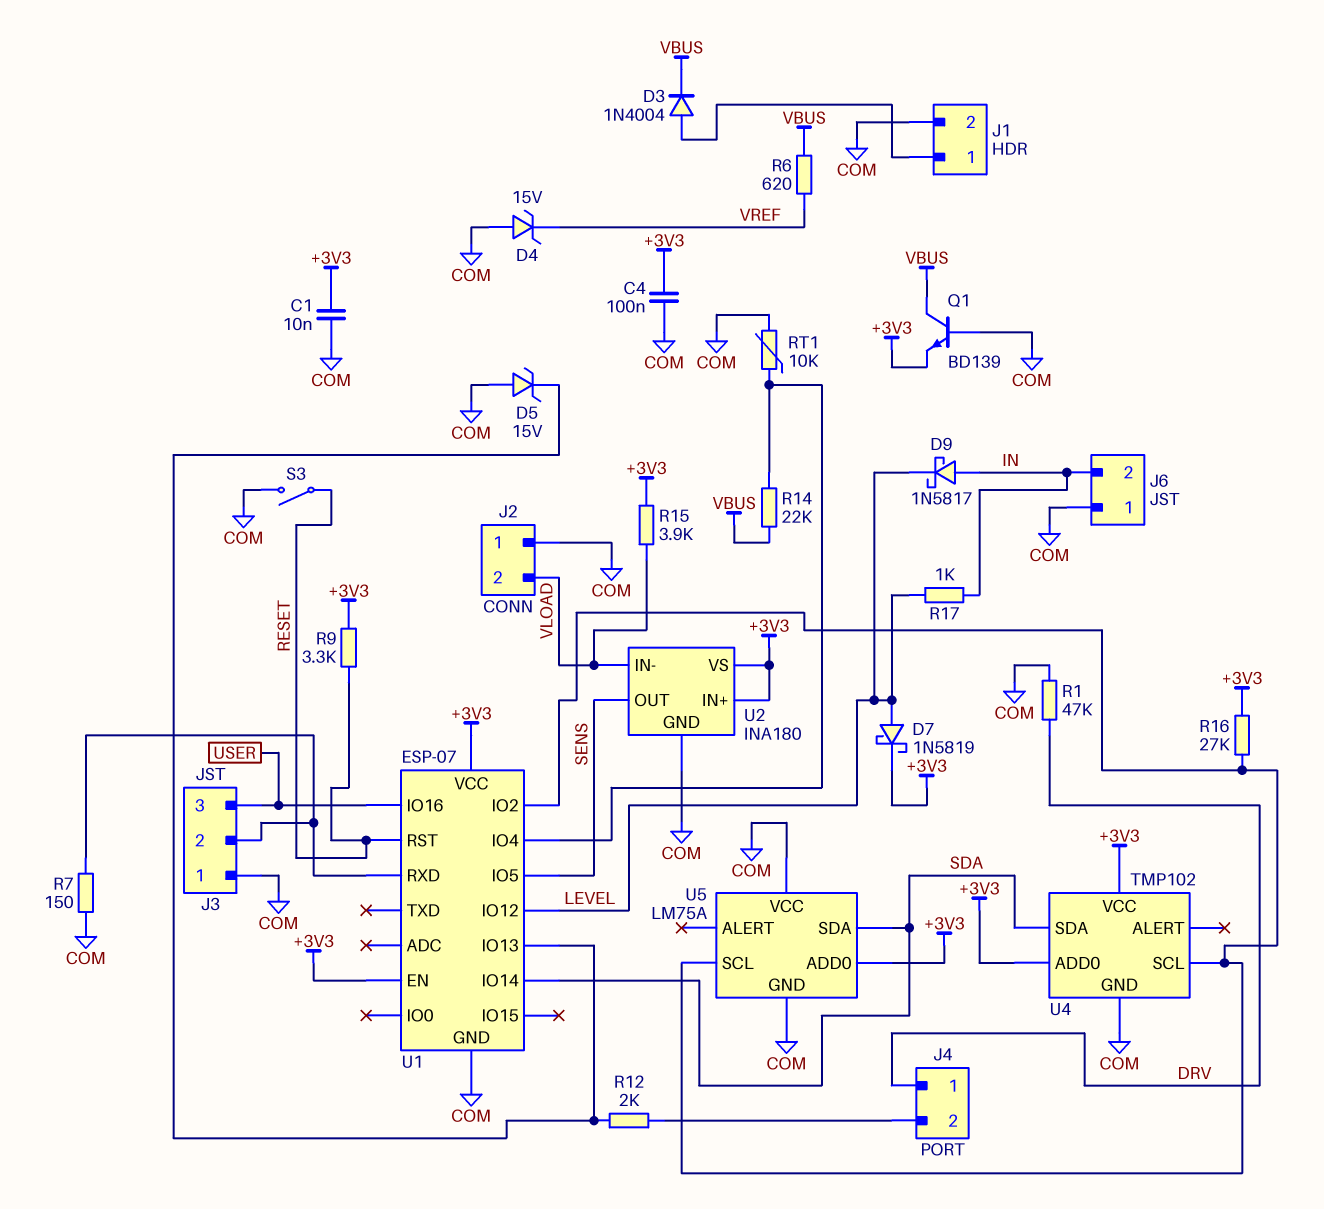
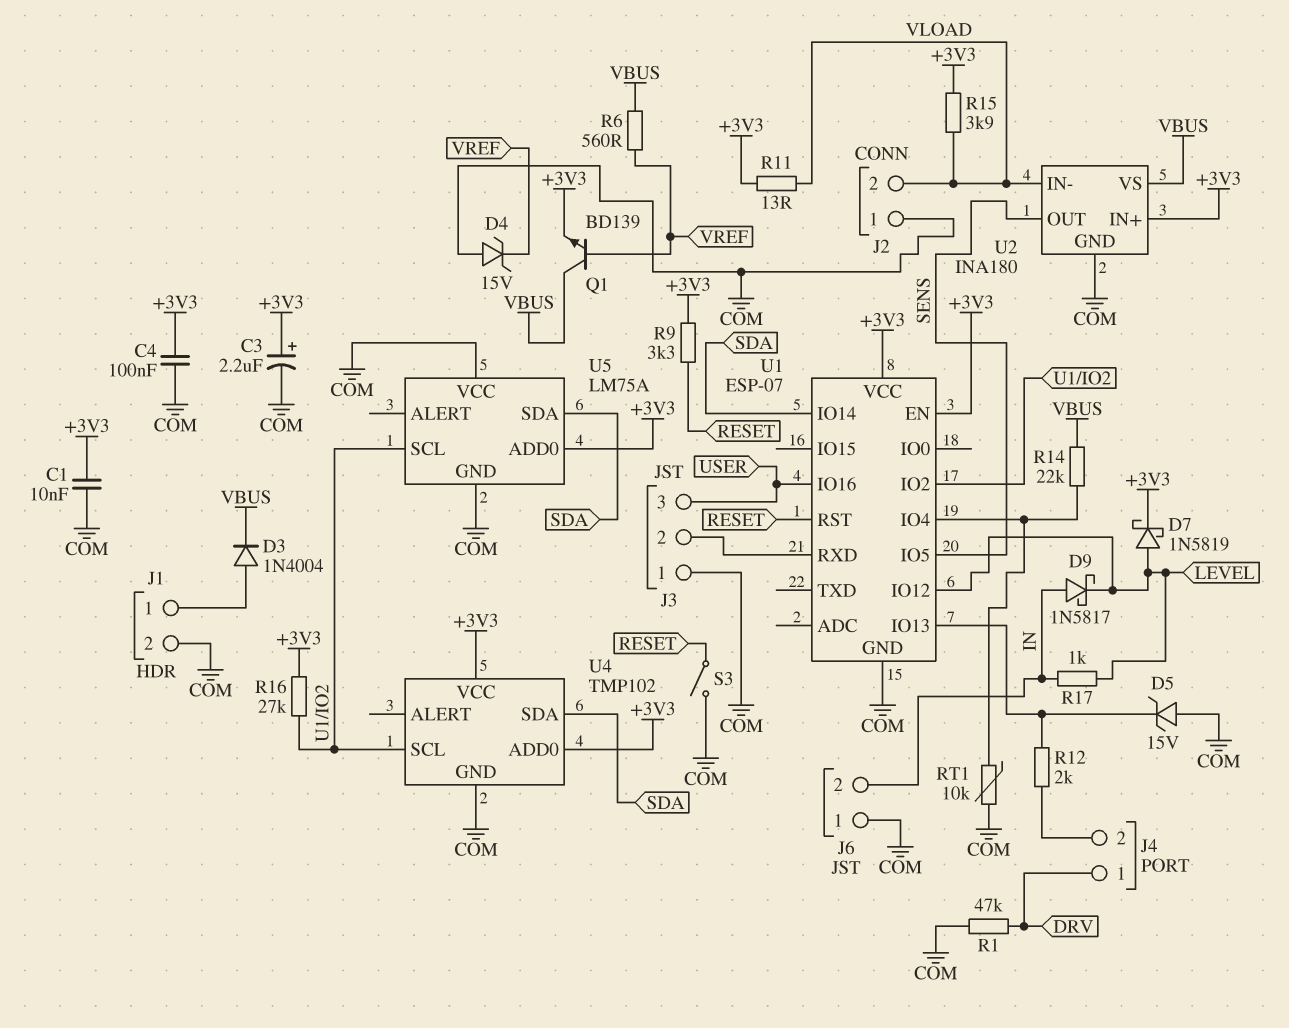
C3: none -> 2.2uF (plus +3V3, minus COM)
Q1: NPN BD139 (B COM, C VBUS, E +3V3) -> NPN BD139 (B VREF, C VBUS, E +3V3)
R6: 620 (VBUS, VREF) -> 560 (VBUS, VREF)
R7: 150 (COM, J3/2) -> none
R11: none -> 13 (+3V3, VLOAD)
U2 pin VS: +3V3 -> VBUS

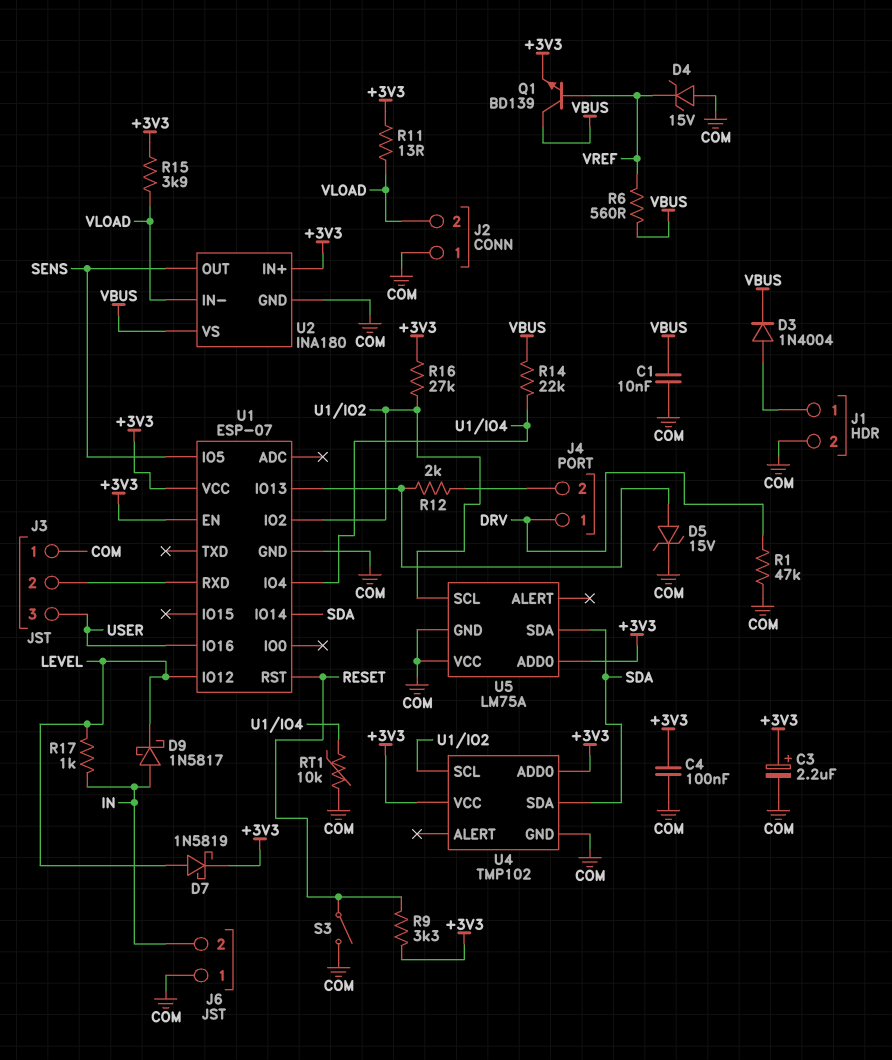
C1: 10nF (+3V3, COM) -> 10nF (COM, VBUS)
D5: zener 15V (A COM, K U1/IO13) -> zener 15V (A U1/IO13, K COM)

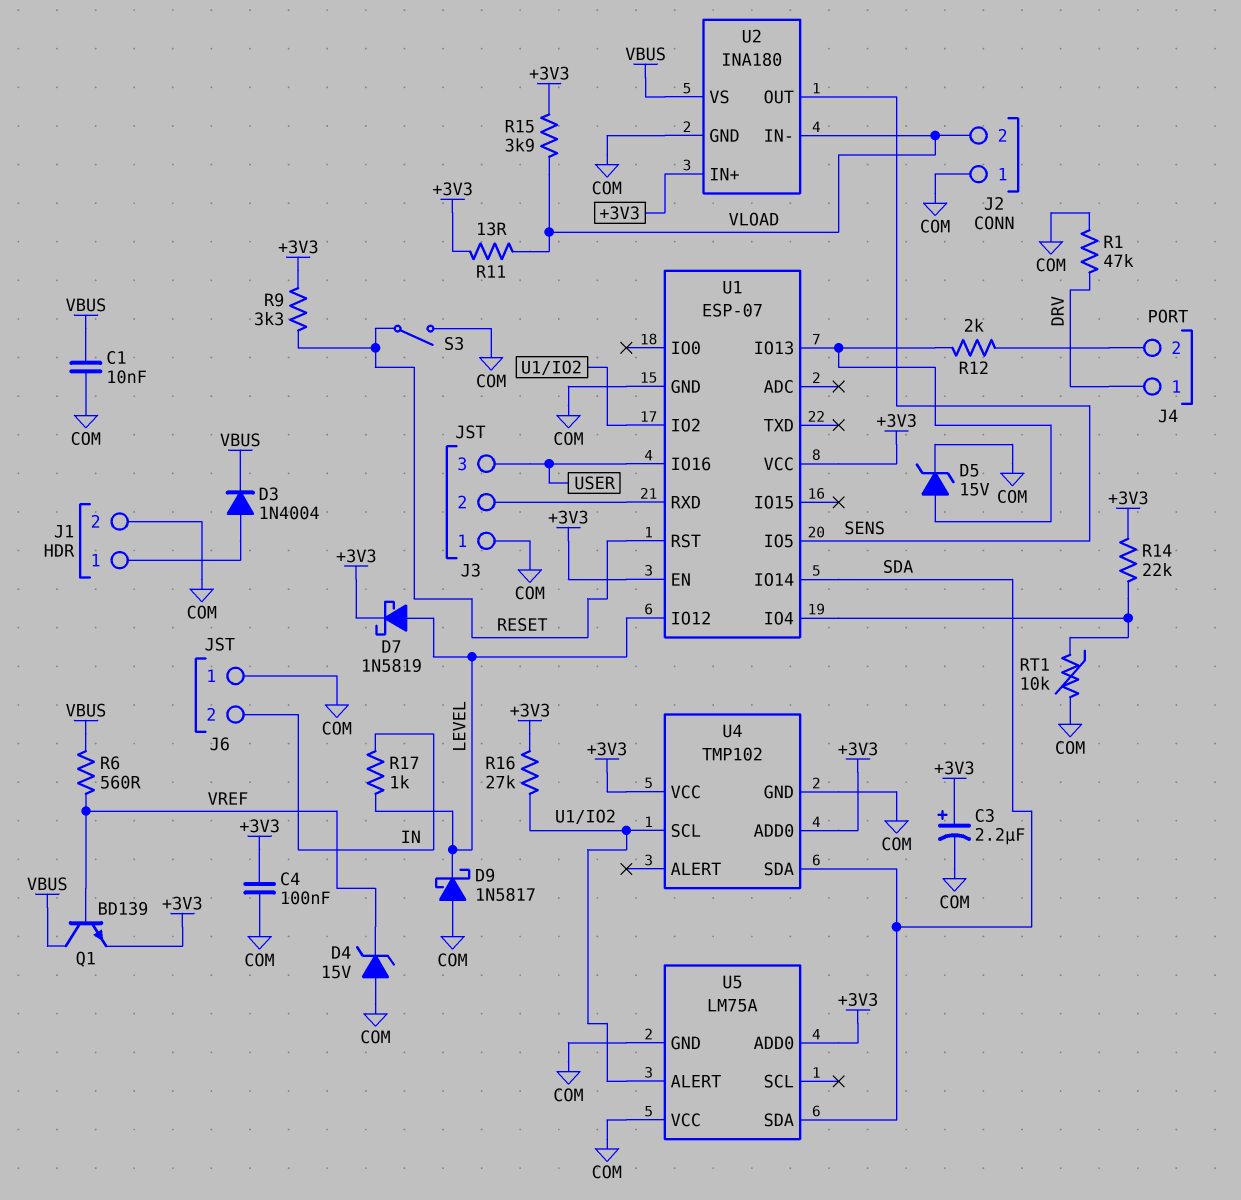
D9: schottky 1N5817 (A IN, K LEVEL) -> schottky 1N5817 (A COM, K LEVEL)
R14: 22k (U1/IO4, VBUS) -> 22k (+3V3, U1/IO4)
U5 pin ALERT: none -> U1/IO2
U5 pin SCL: U1/IO2 -> none

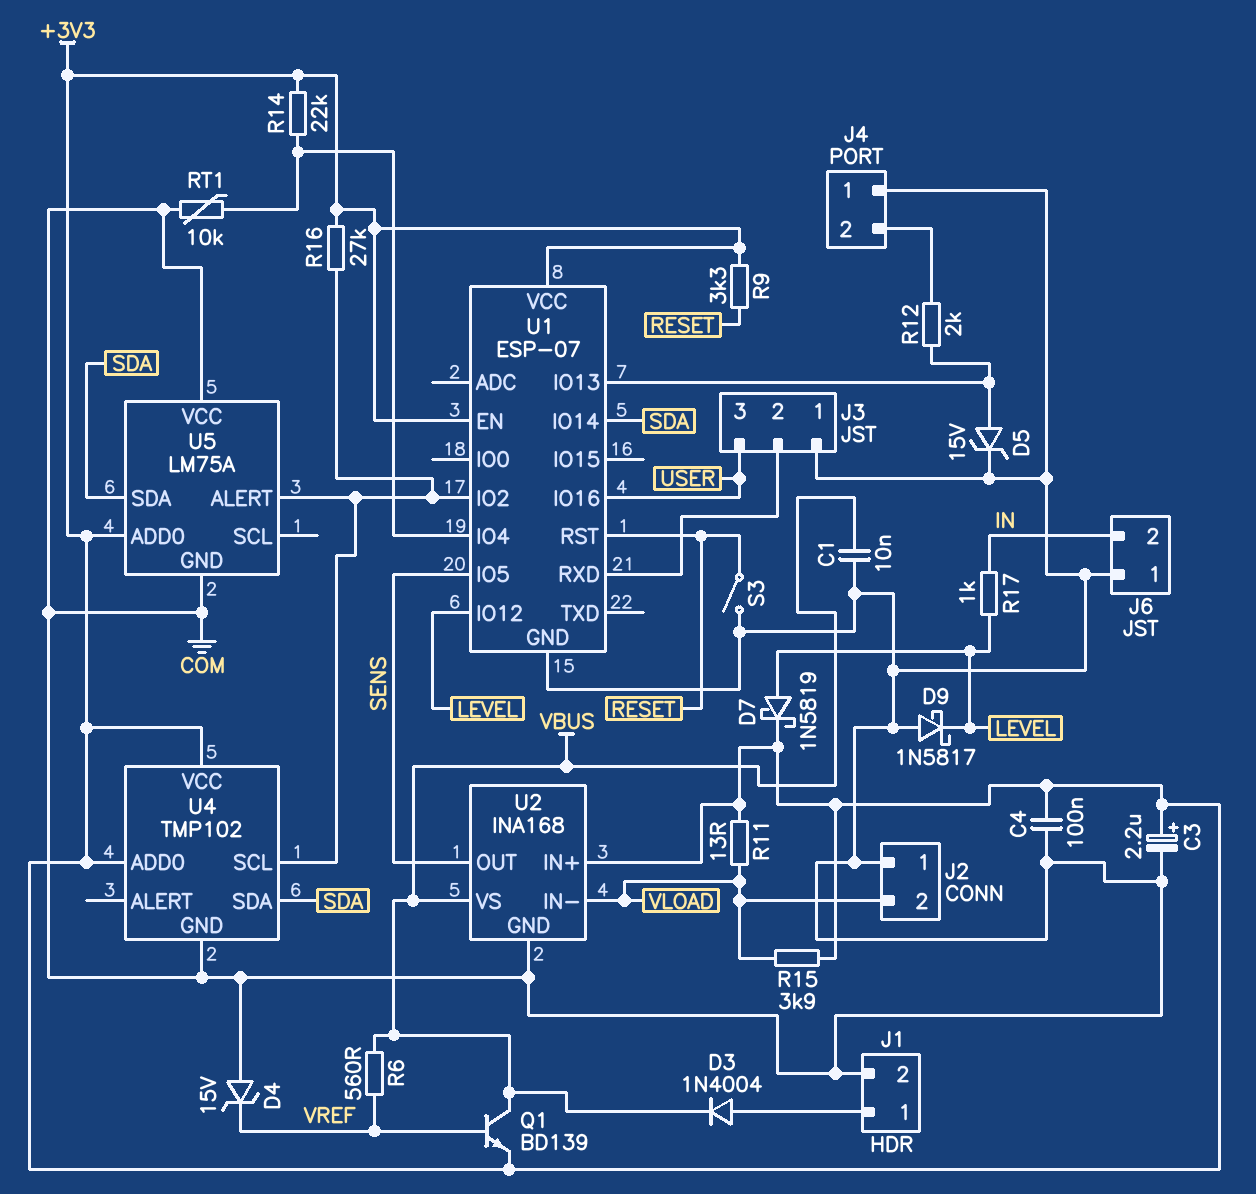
J4 pin 1: DRV -> COM
R1: 47k (COM, DRV) -> none
U2: INA180 -> INA168

